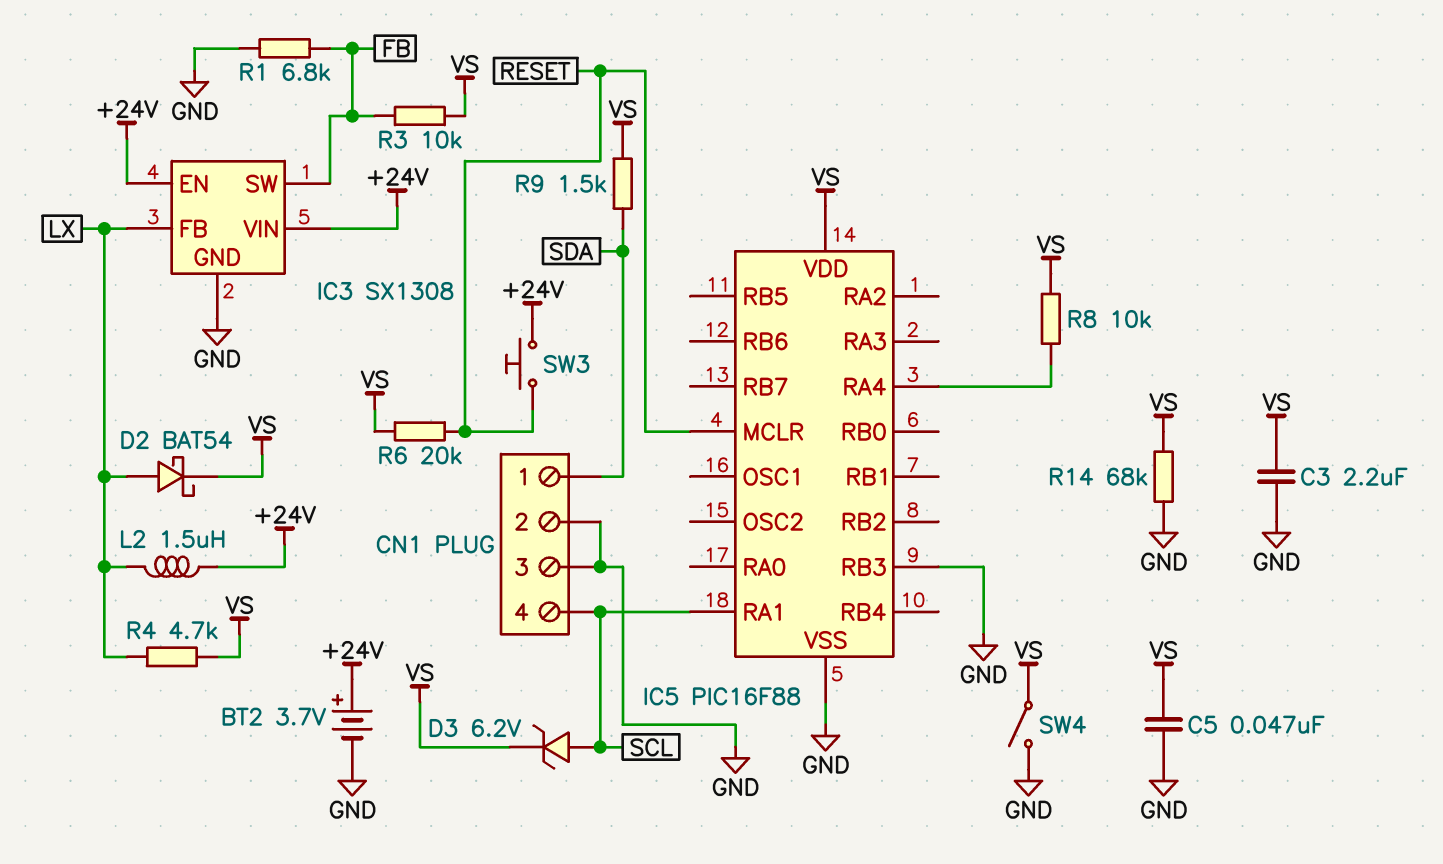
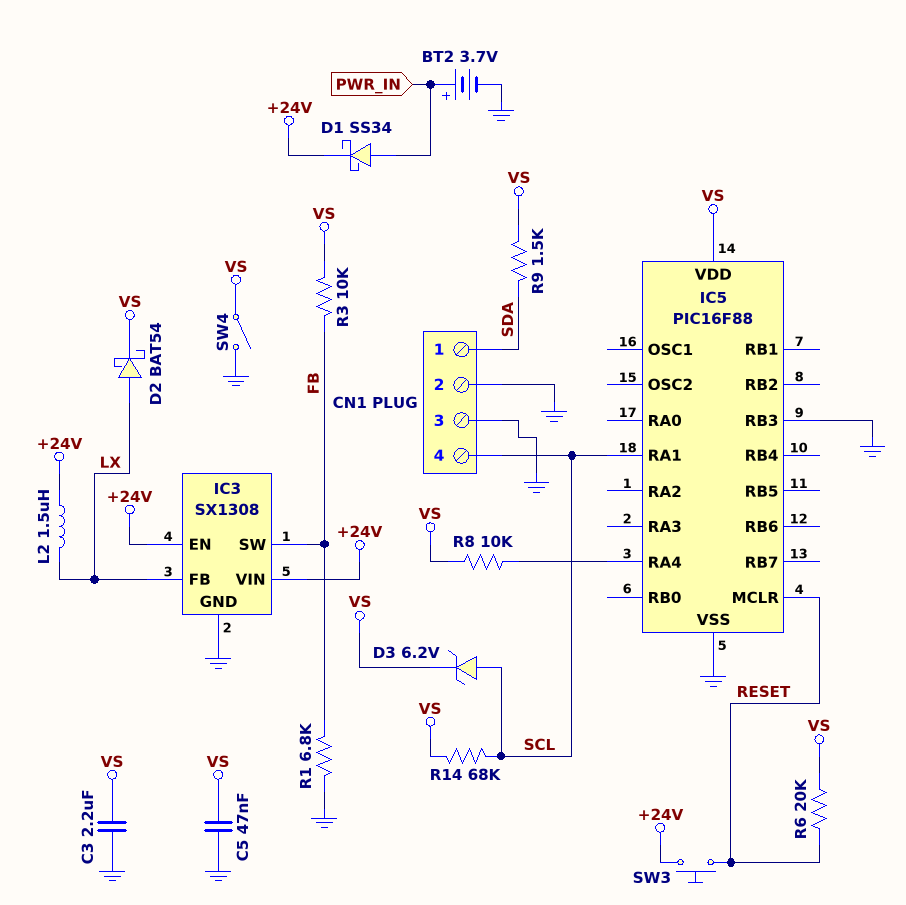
BT2: 3.7V (plus +24V, minus GND) -> 3.7V (plus PWR_IN, minus GND)
D1: none -> schottky SS34 (A PWR_IN, K +24V)
R4: 4.7k (LX, VS) -> none
R14: 68k (GND, VS) -> 68k (SCL, VS)

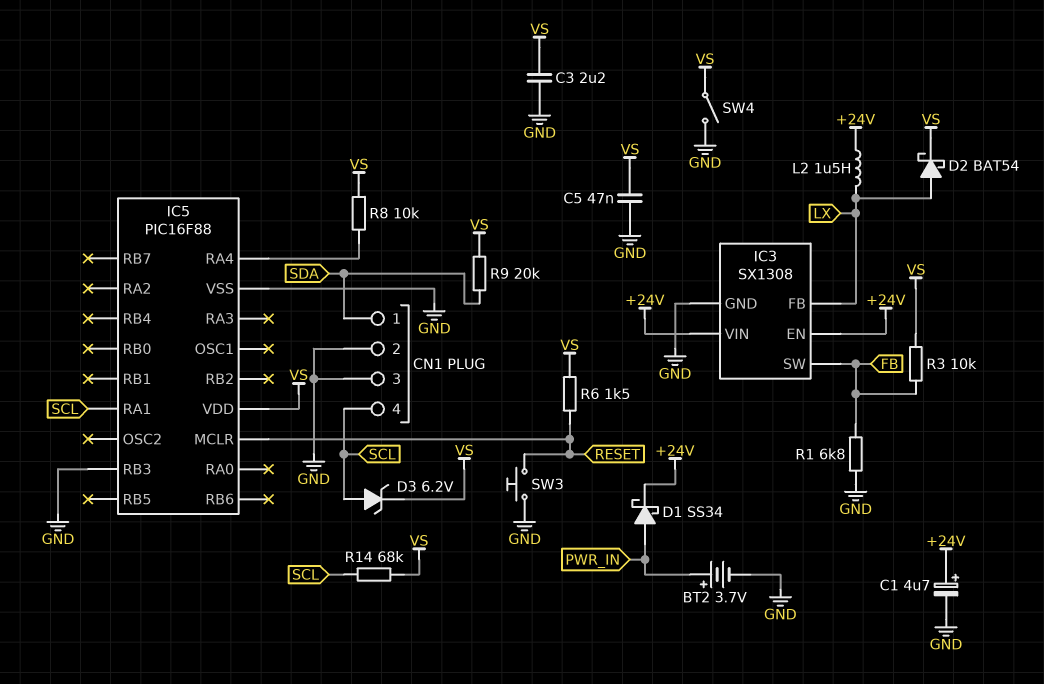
C1: none -> 4.7uF (plus +24V, minus GND)
R6: 20k (RESET, VS) -> 1.5k (RESET, VS)
R9: 1.5k (SDA, VS) -> 20k (SDA, VS)
SW3: button (+24V, RESET) -> button (GND, RESET)

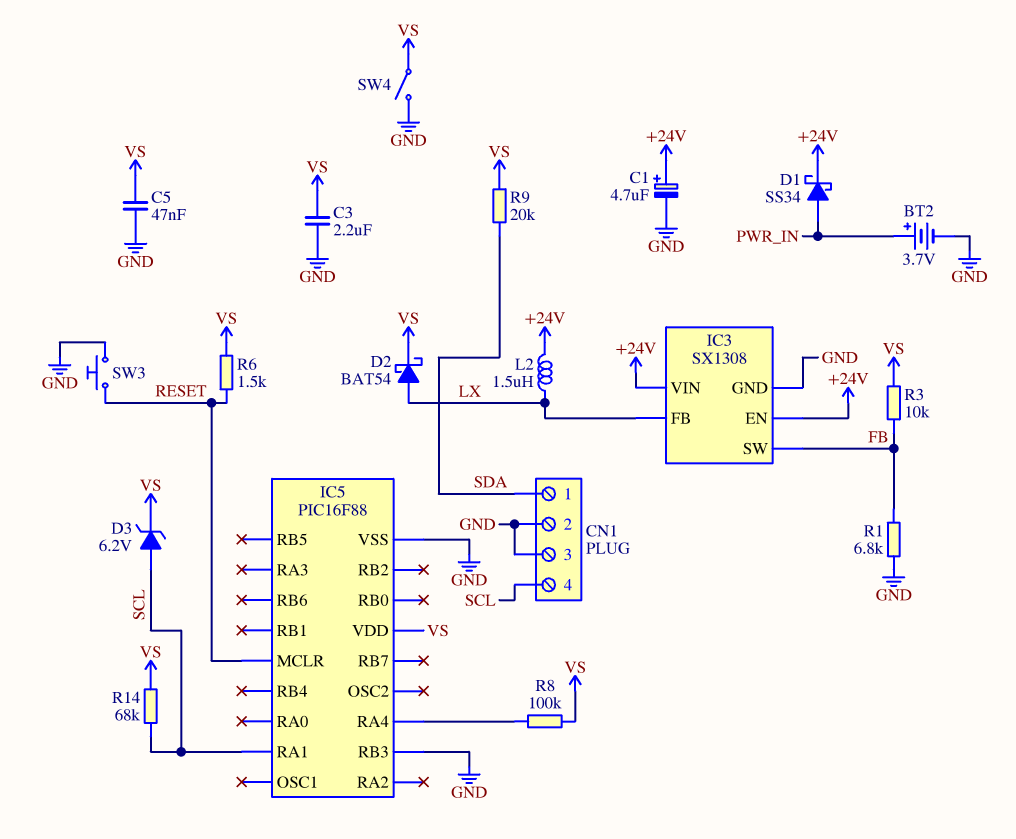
R8: 10k (IC5/RA4, VS) -> 100k (IC5/RA4, VS)

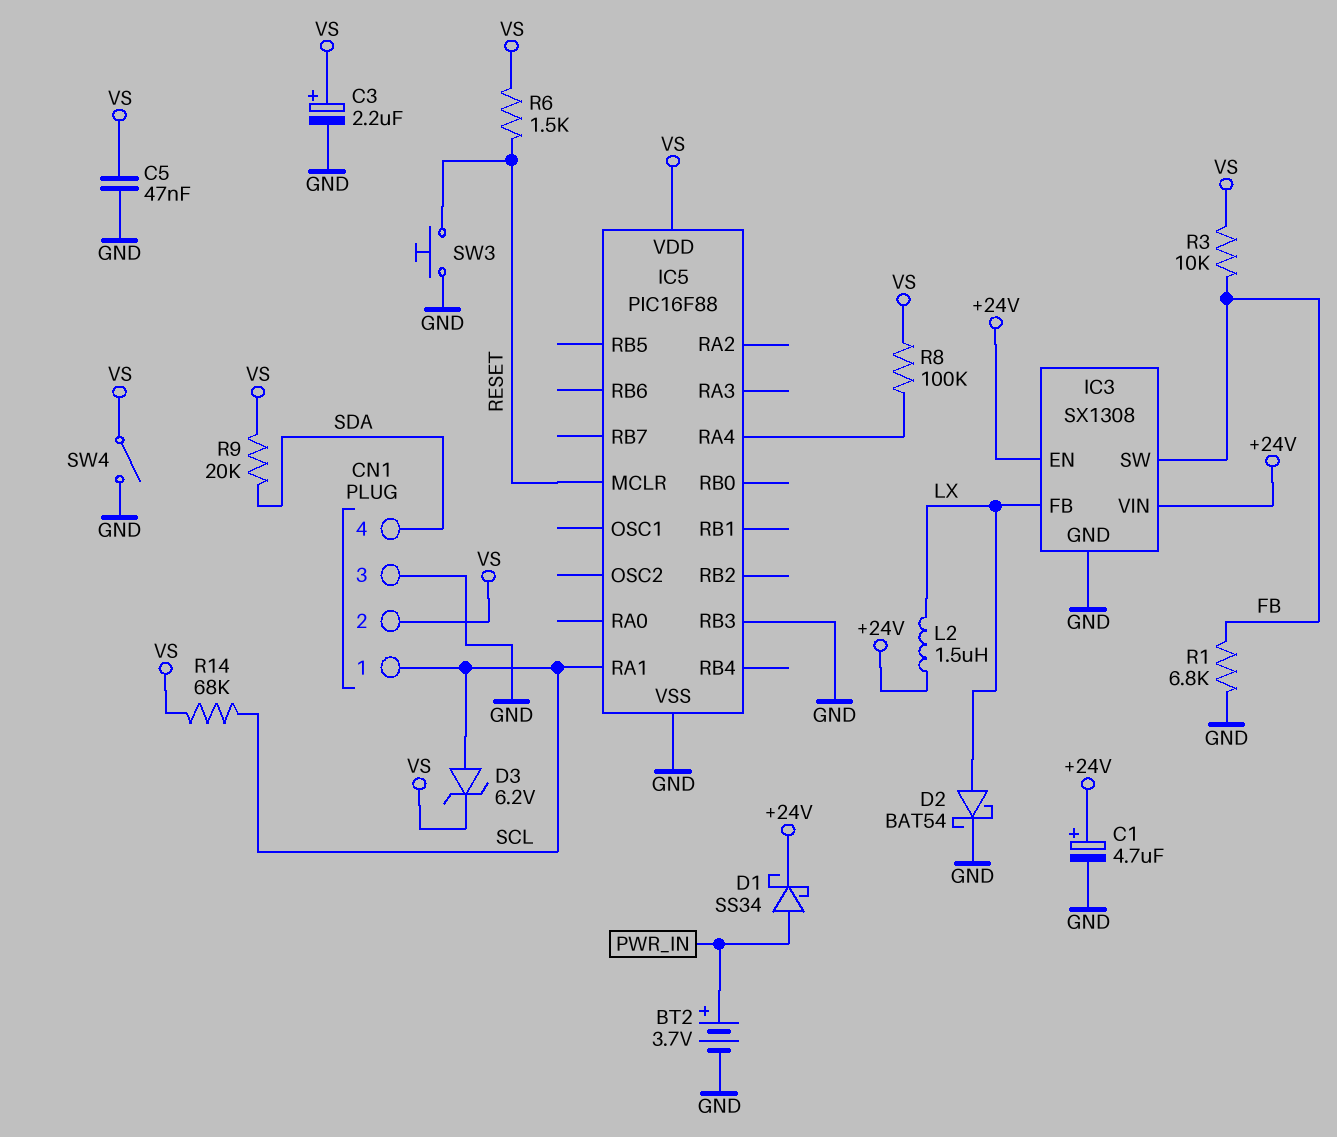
C3: 2.2uF (GND, VS) -> 2.2uF (plus VS, minus GND)
CN1 pin 1: SDA -> SCL
CN1 pin 2: GND -> VS
CN1 pin 4: SCL -> SDA
D2: schottky BAT54 (A LX, K VS) -> schottky BAT54 (A LX, K GND)

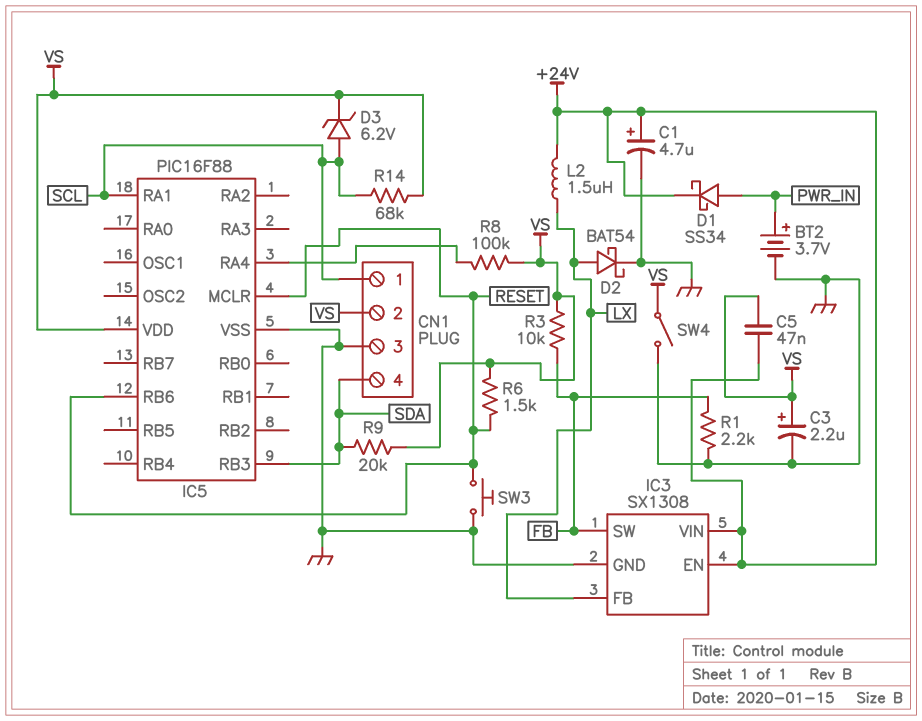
C5: 47nF (GND, VS) -> 47nF (+24V, VS)
IC5 pin RB3: GND -> SDA
IC5 pin RB6: none -> RESET
R1: 6.8k (FB, GND) -> 2.2k (FB, GND)

